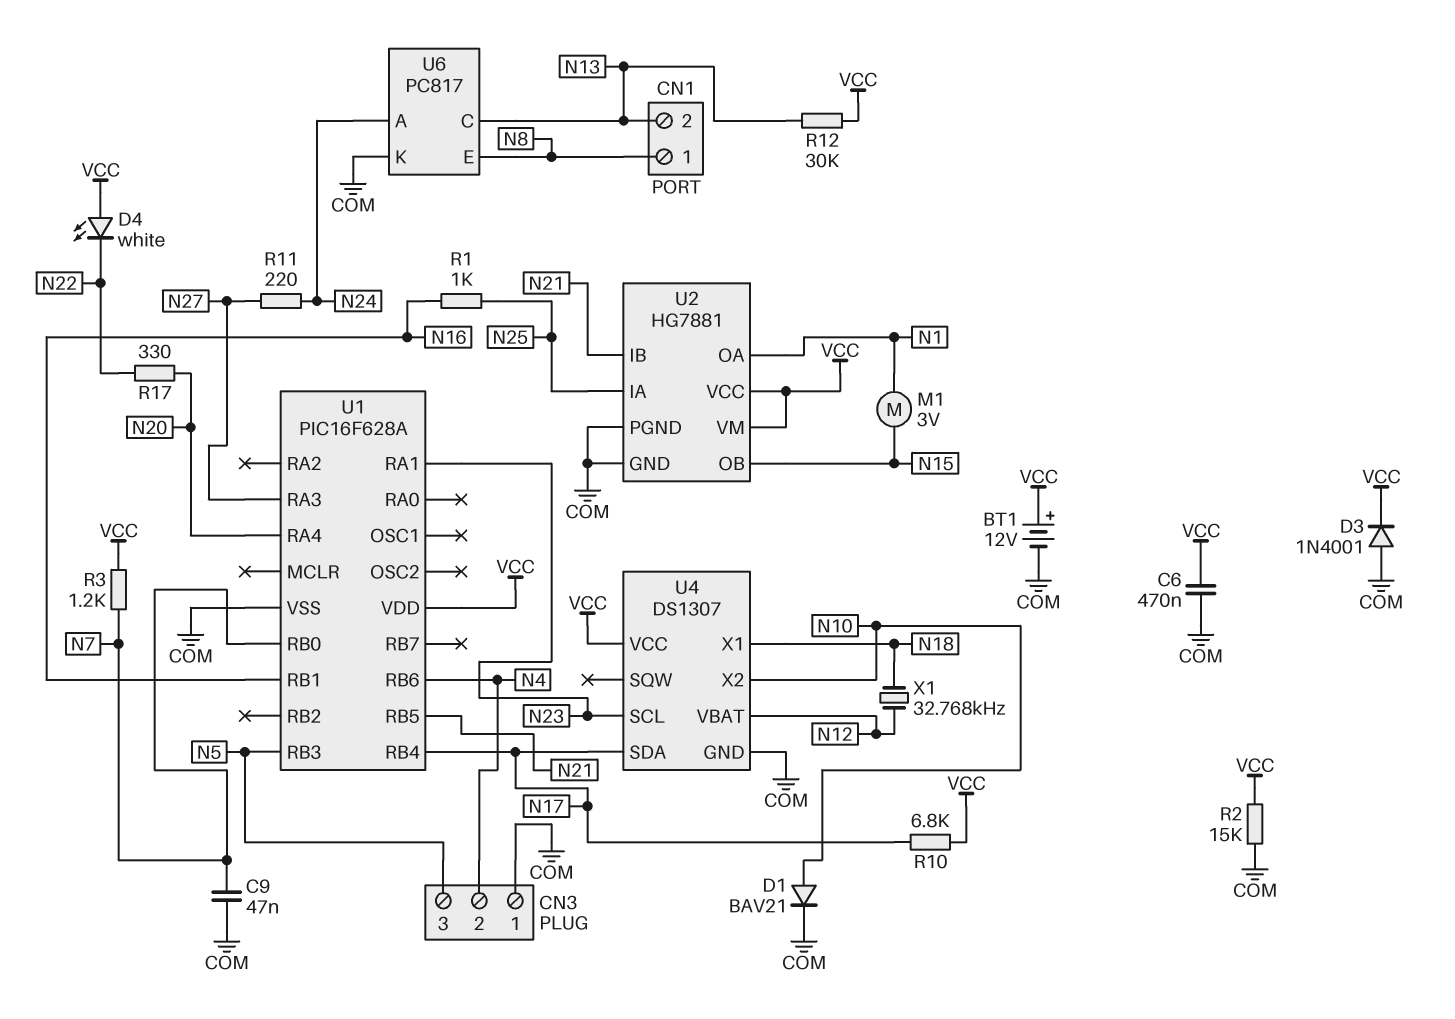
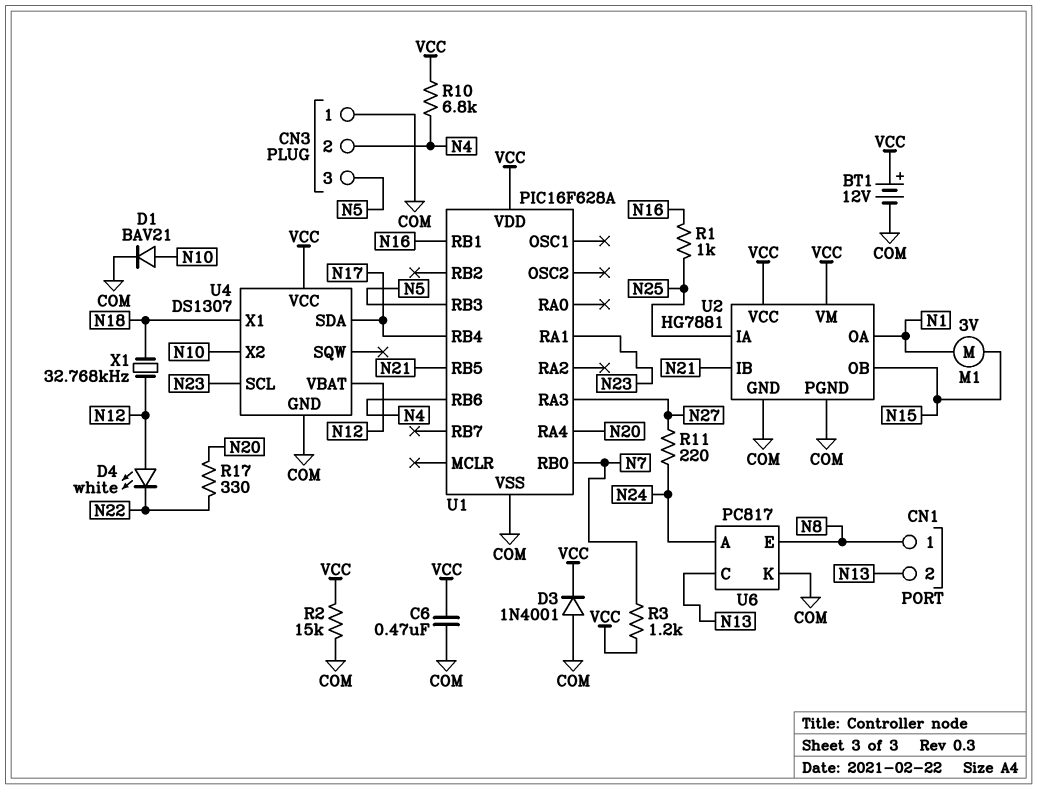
C9: 47nF (COM, N7) -> none
D4: LED white (A VCC, K N22) -> LED white (A N12, K N22)
R10: 6.8k (N17, VCC) -> 6.8k (N4, VCC)
R12: 30k (N13, VCC) -> none

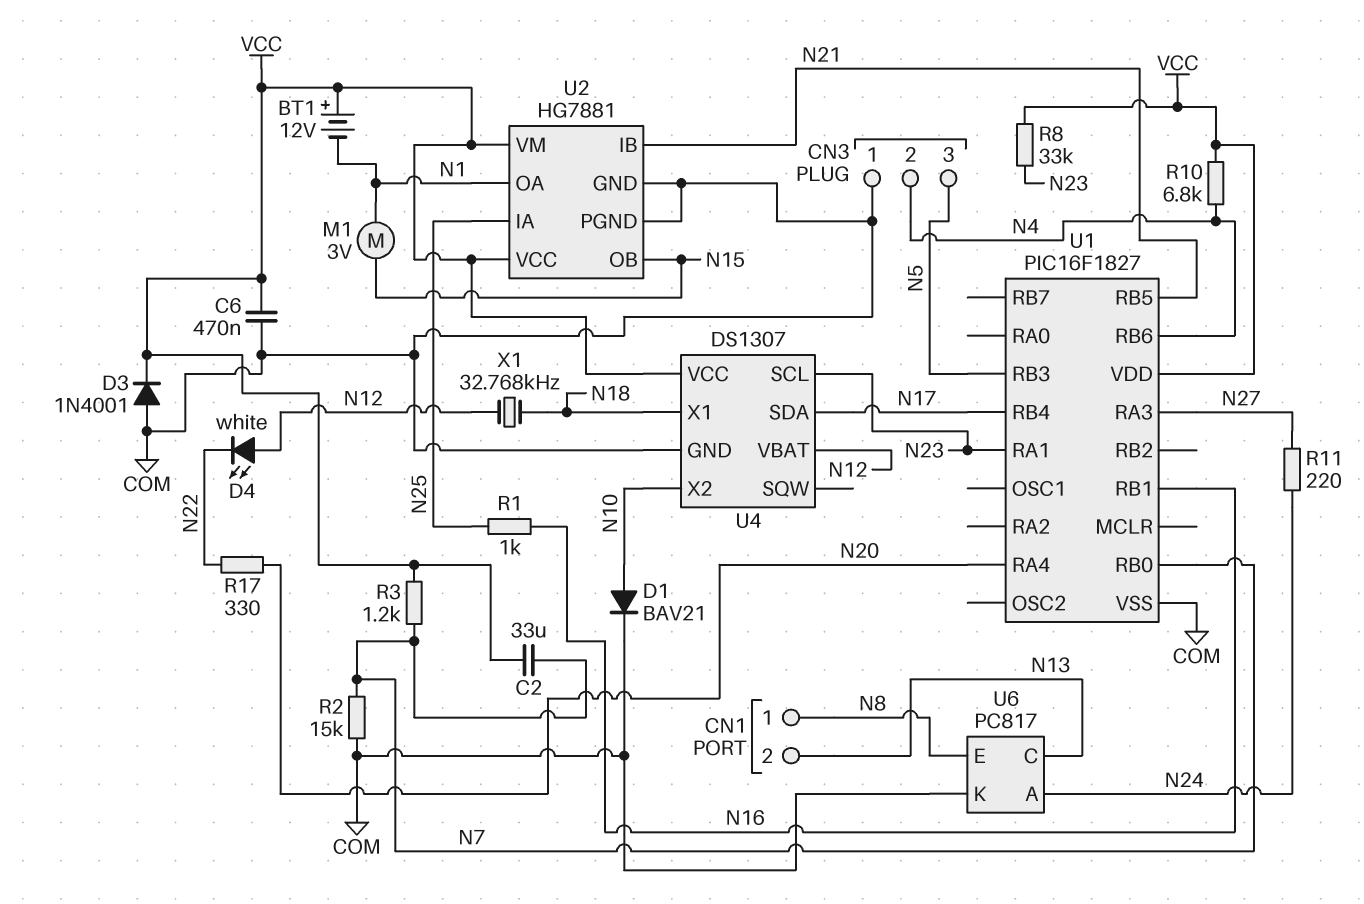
BT1: 12V (plus VCC, minus COM) -> 12V (plus VCC, minus N1)
C2: none -> 33uF (N7, VCC)
R2: 15k (COM, VCC) -> 15k (COM, N7)
R8: none -> 33k (N23, VCC)
U1: PIC16F628A -> PIC16F1827

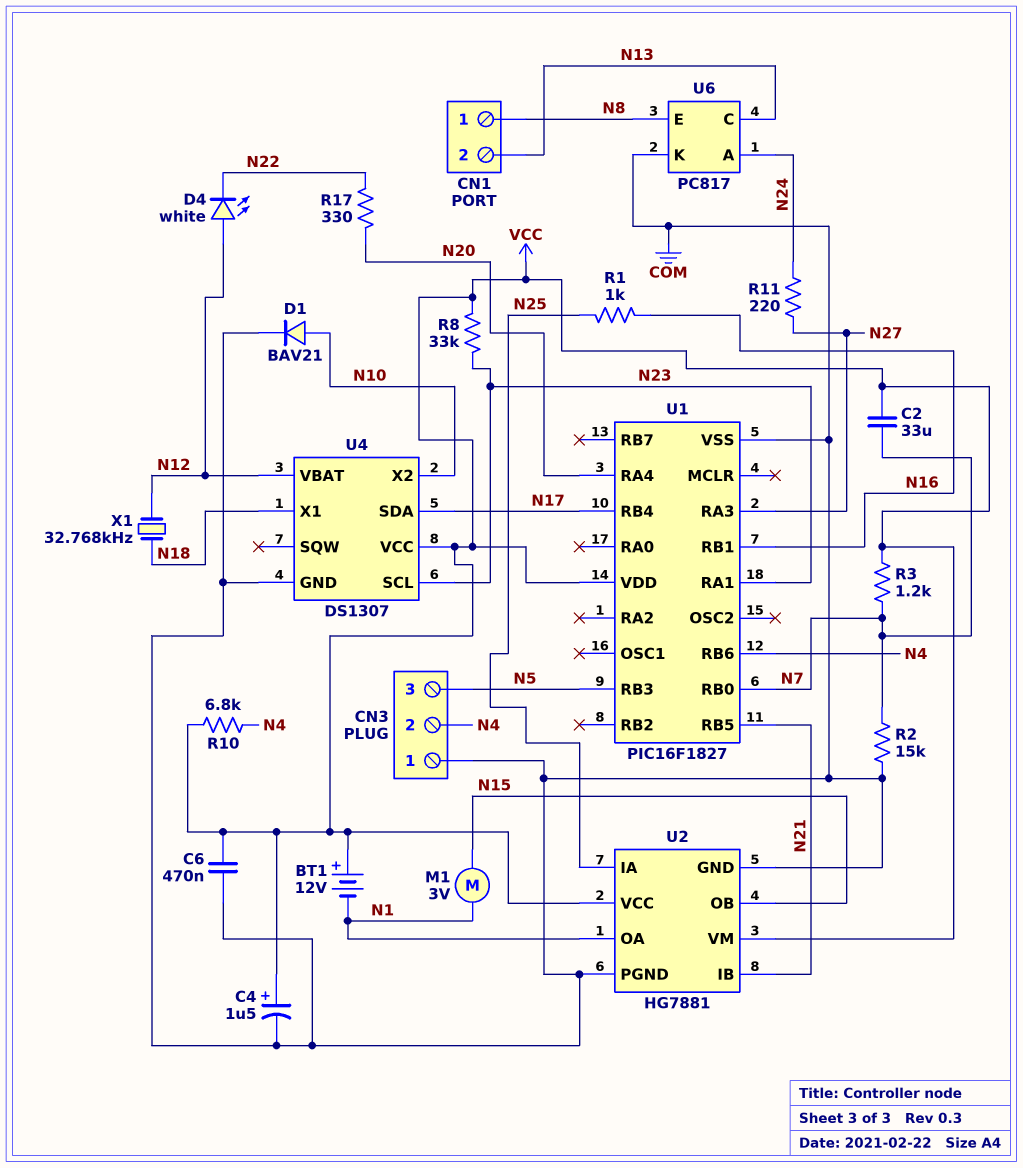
C4: none -> 1.5uF (plus VCC, minus COM)
D3: diode 1N4001 (A COM, K VCC) -> none

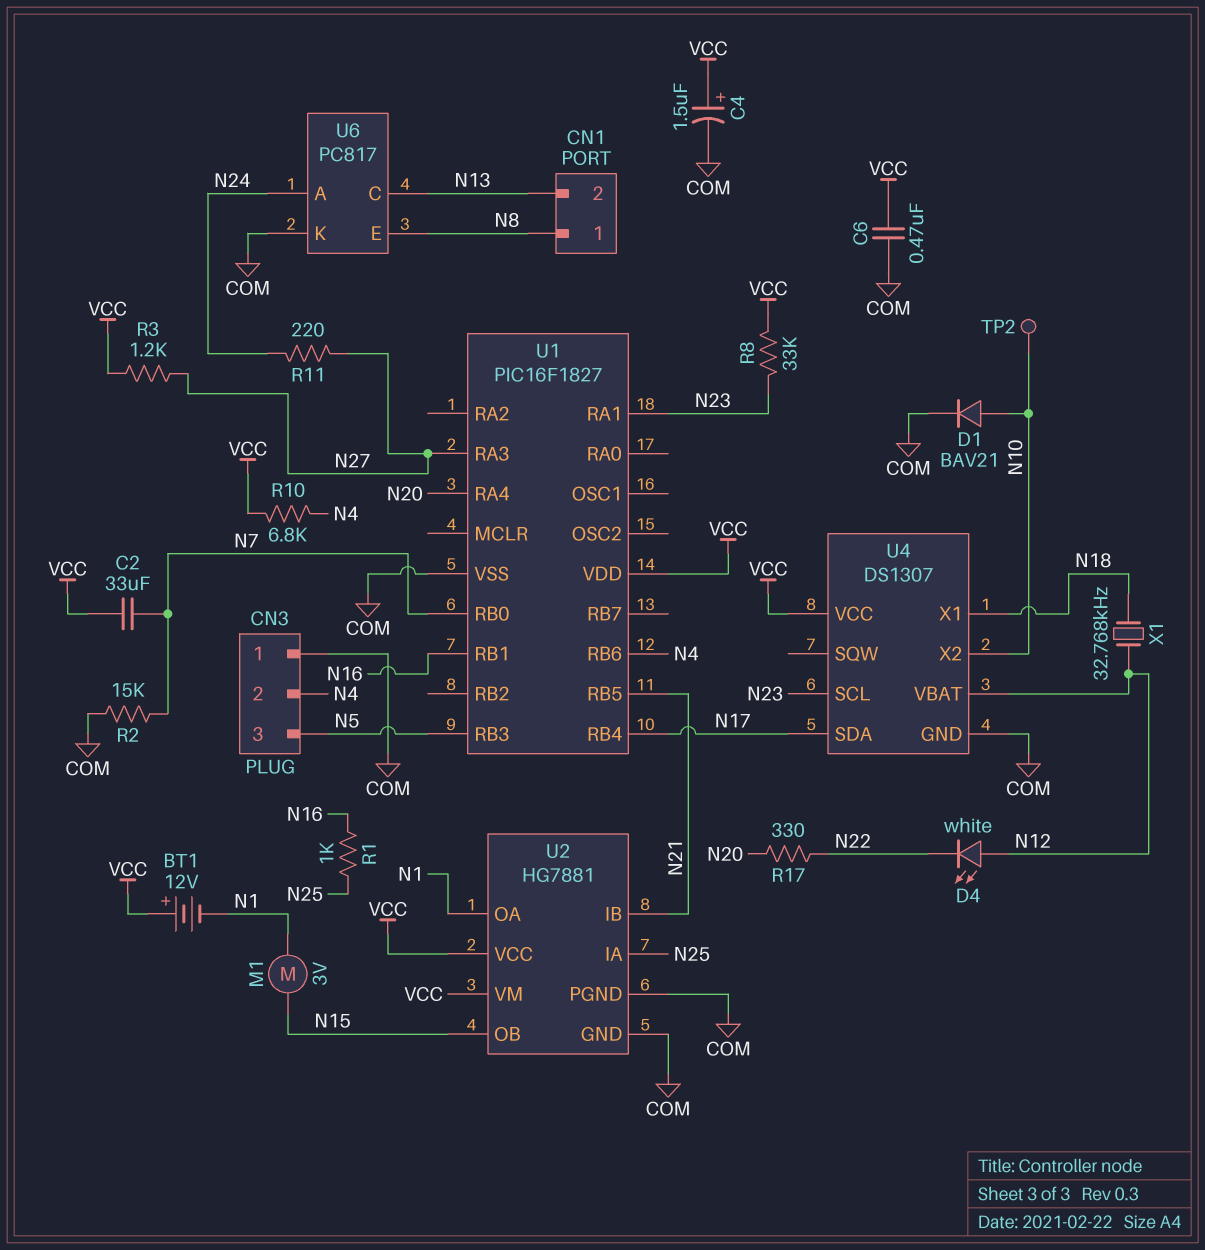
R3: 1.2k (N7, VCC) -> 1.2k (N27, VCC)
TP2: none -> test point (N10)

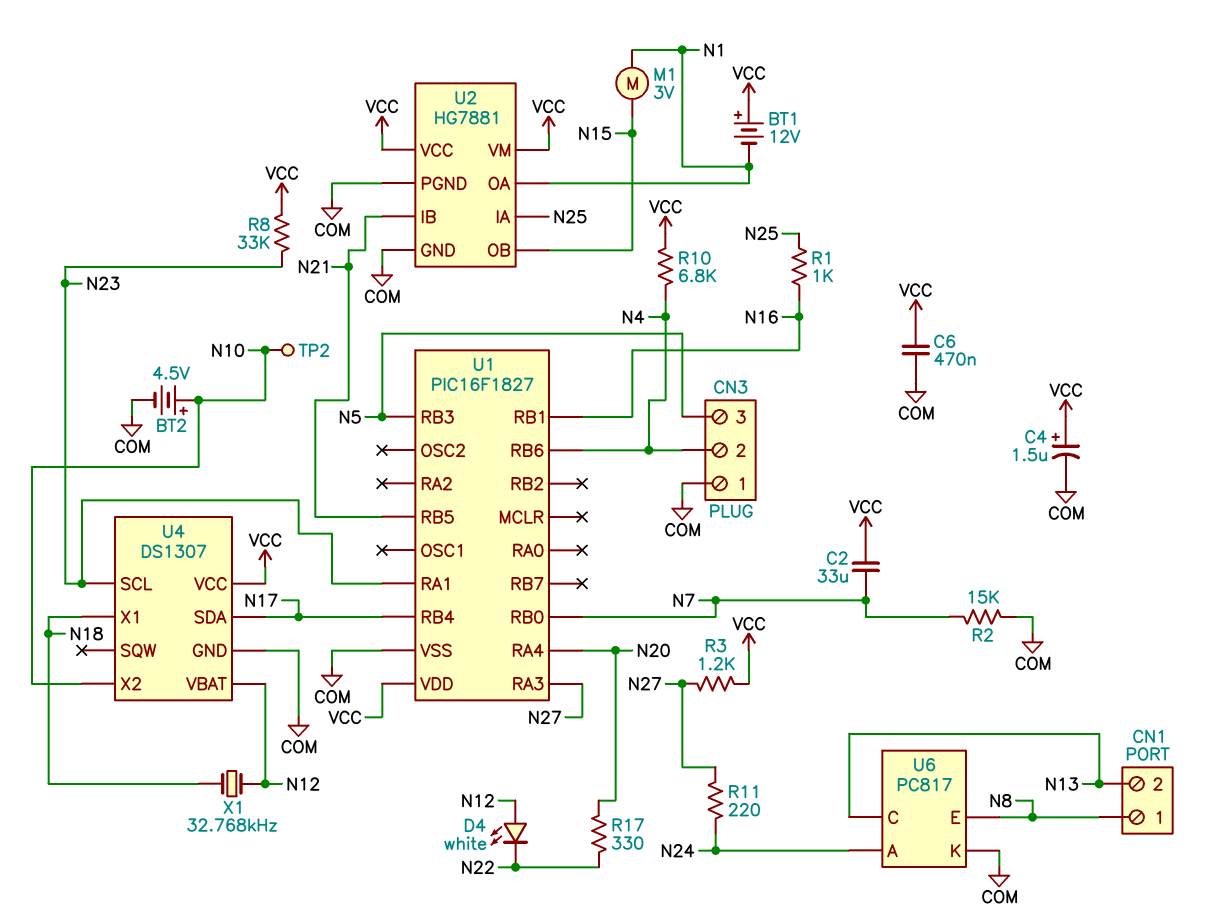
BT2: none -> 4.5V (plus N10, minus COM)
D1: diode BAV21 (A N10, K COM) -> none

